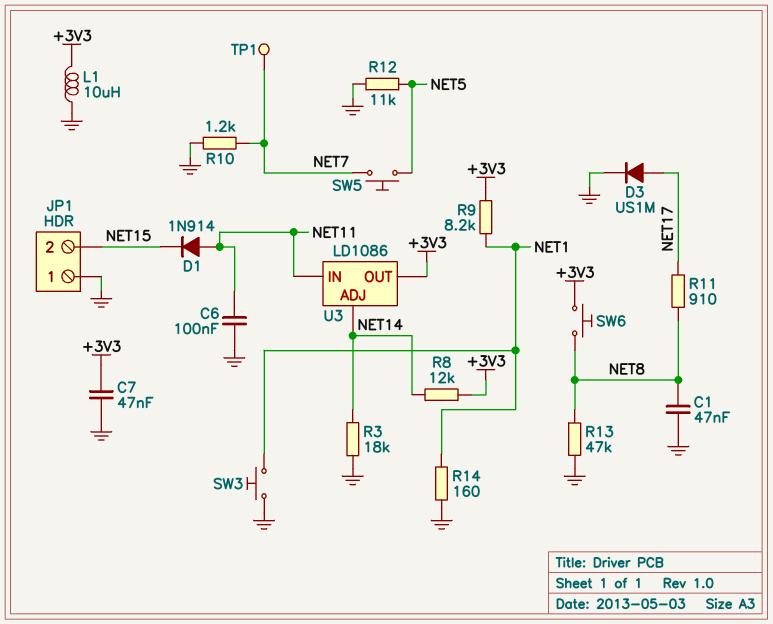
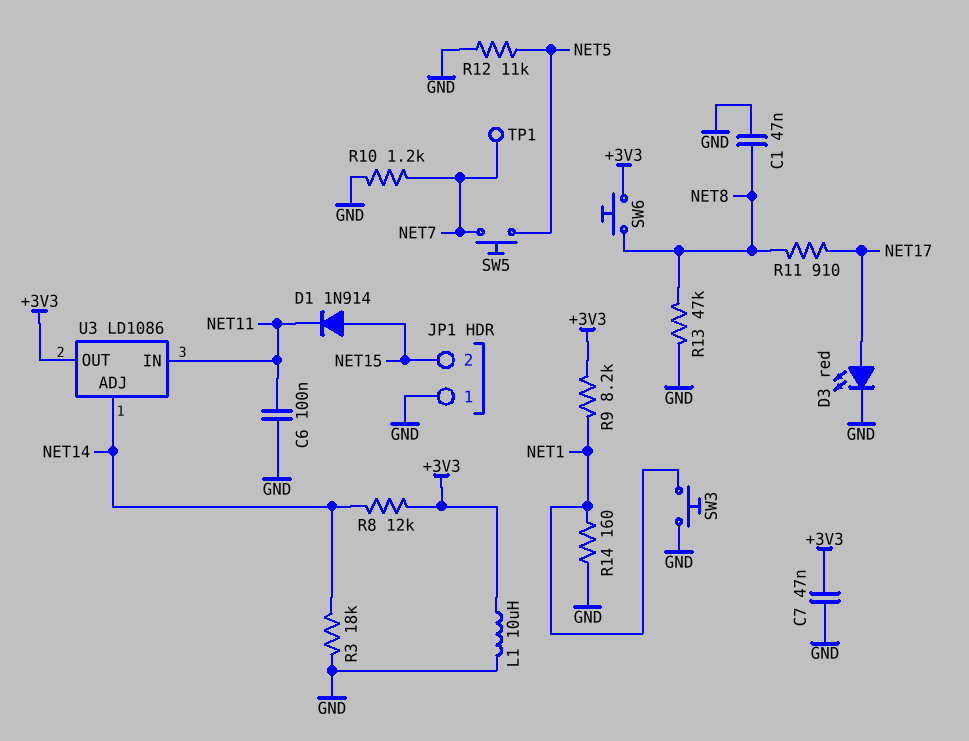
D1: diode 1N914 (A NET11, K NET15) -> diode 1N914 (A NET15, K NET11)
D3: diode US1M (A NET17, K GND) -> LED red (A NET17, K GND)

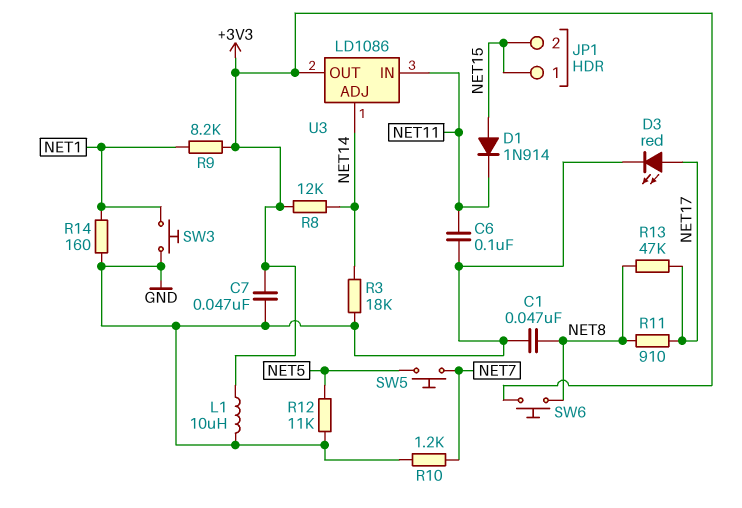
JP1 pin 1: GND -> NET15
R13: 47k (GND, NET8) -> 47k (NET8, NET17)
TP1: test point (NET7) -> none

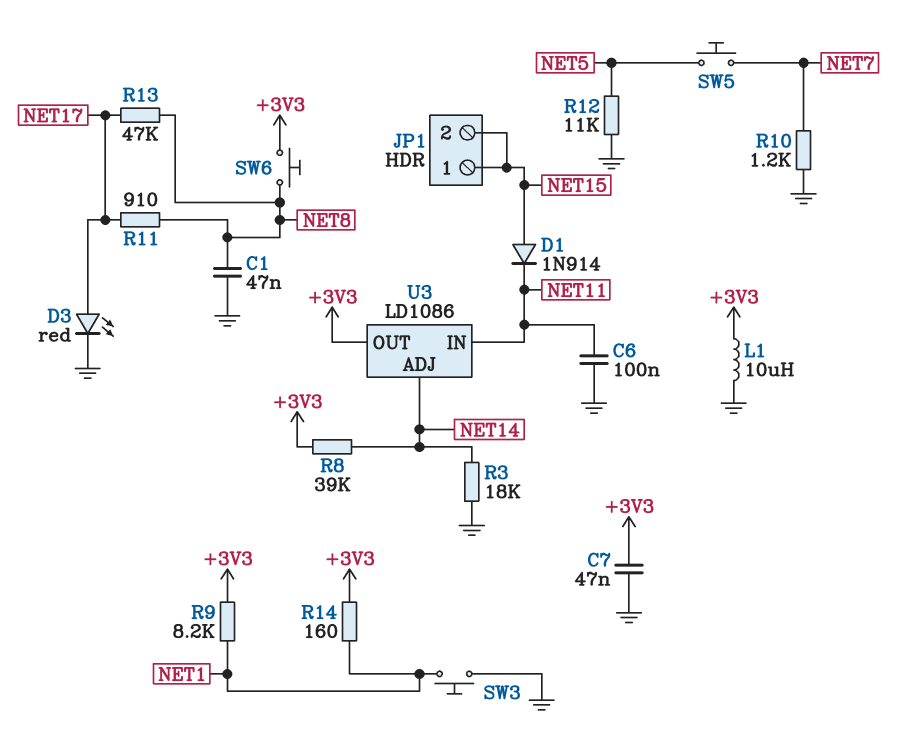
R8: 12k (+3V3, NET14) -> 39k (+3V3, NET14)
R14: 160 (GND, NET1) -> 160 (+3V3, NET1)

